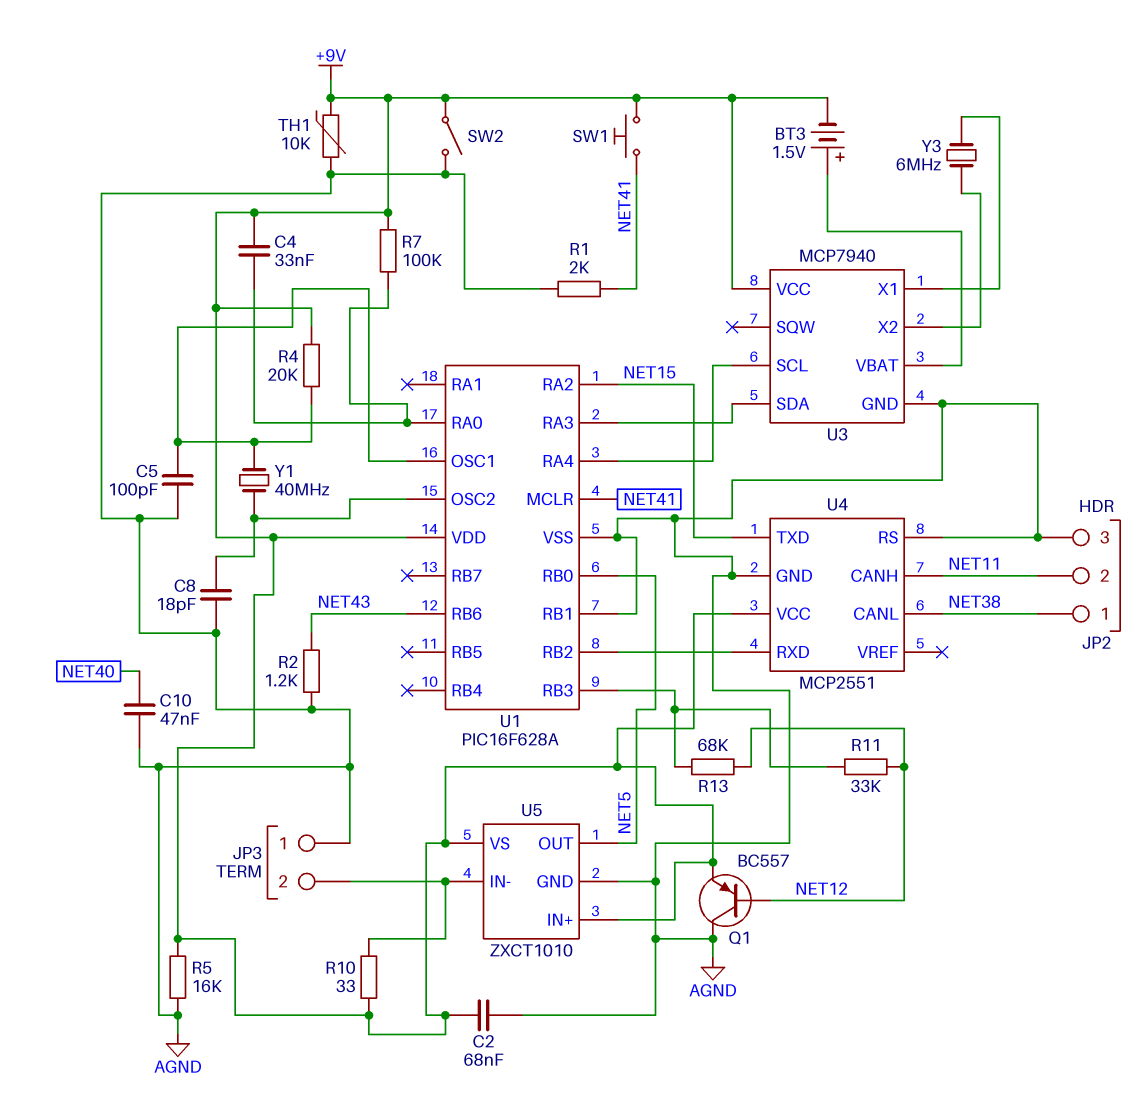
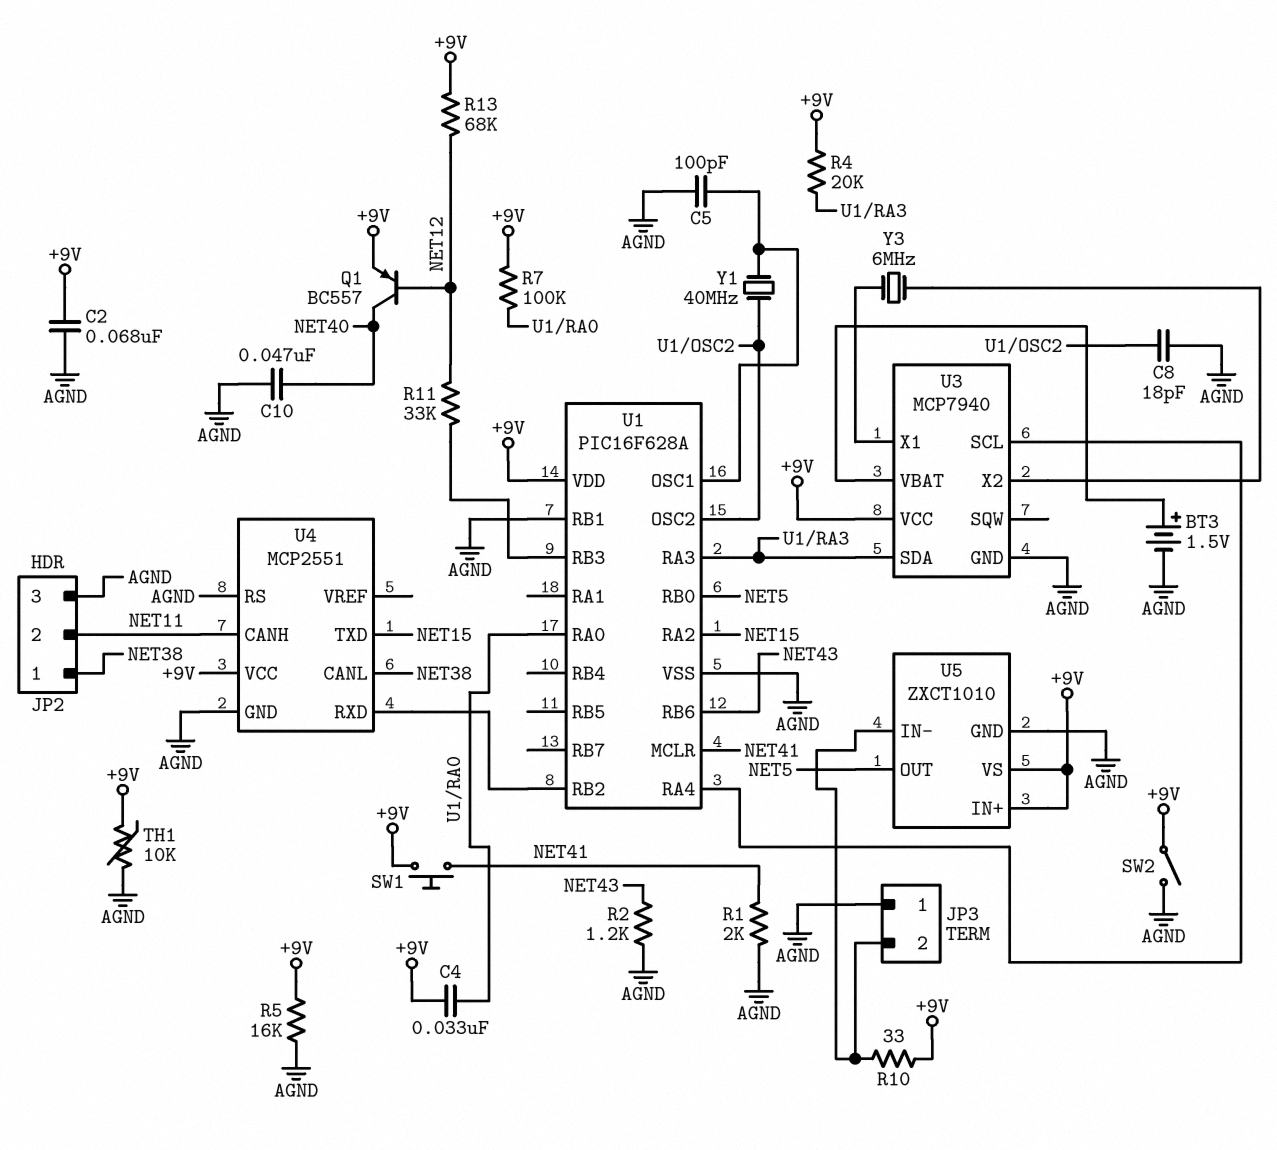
BT3: 1.5V (plus U3/VBAT, minus +9V) -> 1.5V (plus U3/VBAT, minus AGND)
Q1: PNP BC557 (B NET12, C AGND, E +9V) -> PNP BC557 (B NET12, C NET40, E +9V)
R4: 20k (+9V, U1/OSC1) -> 20k (+9V, U1/RA3)
R13: 68k (NET12, U1/RB3) -> 68k (+9V, NET12)

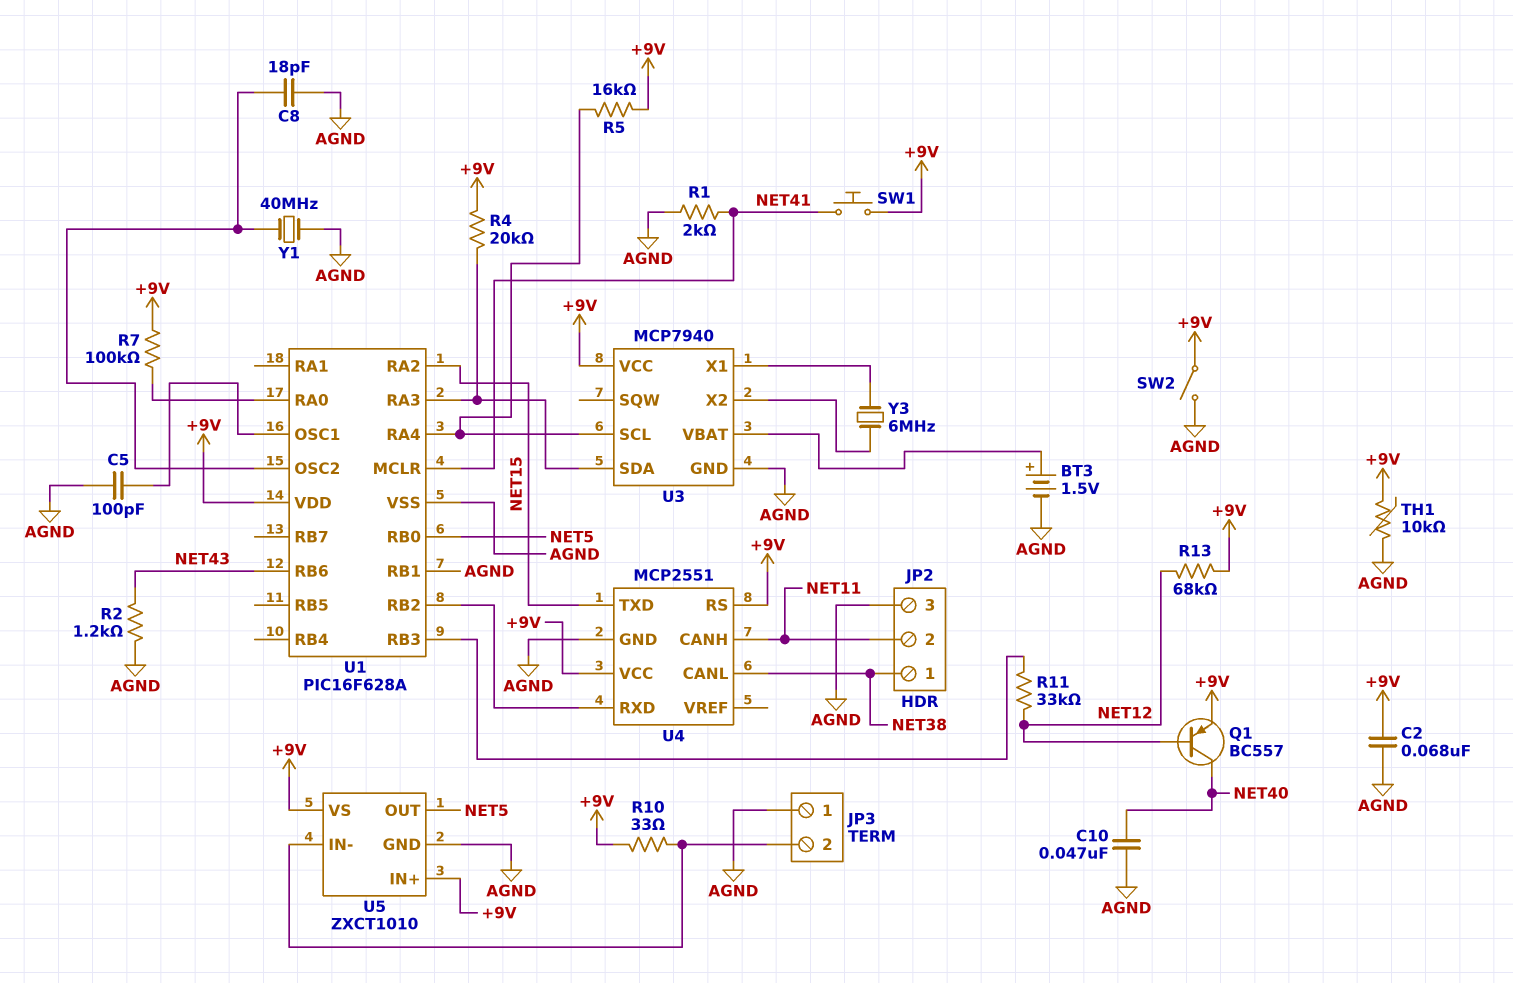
C4: 33nF (+9V, U1/RA0) -> none
R5: 16k (+9V, AGND) -> 16k (+9V, U1/RA4)
U4 pin RS: AGND -> +9V
Y1: 40MHz (U1/OSC1, U1/OSC2) -> 40MHz (AGND, U1/OSC2)

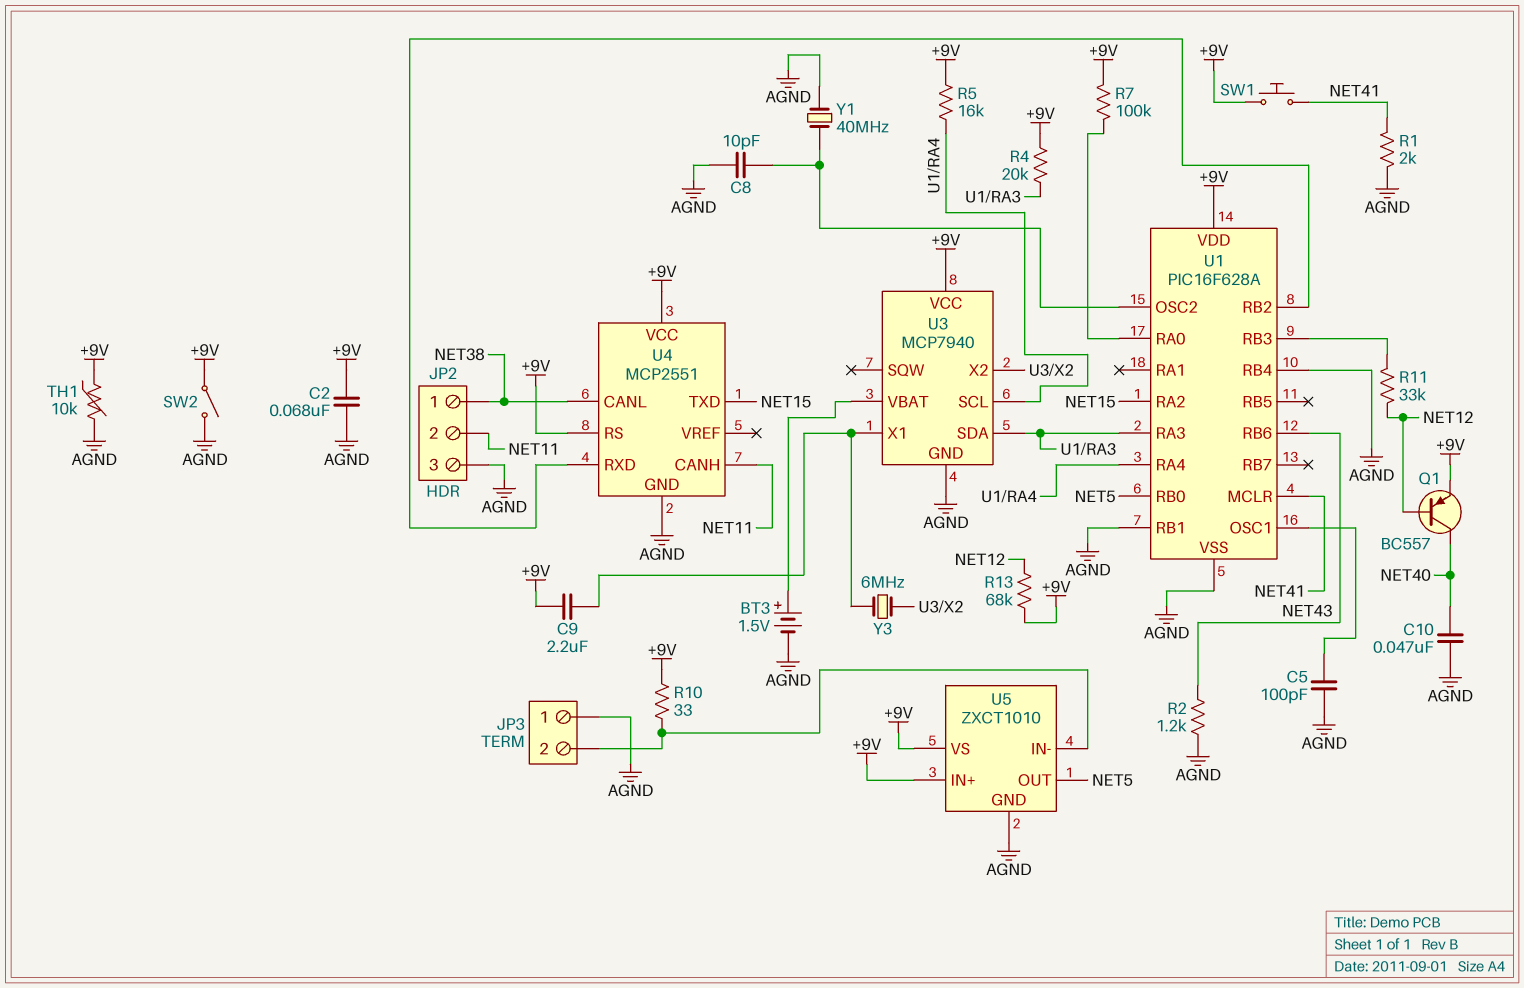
C8: 18pF (AGND, U1/OSC2) -> 10pF (AGND, U1/OSC2)
C9: none -> 2.2uF (+9V, U3/X1)
U1 pin RB4: none -> AGND

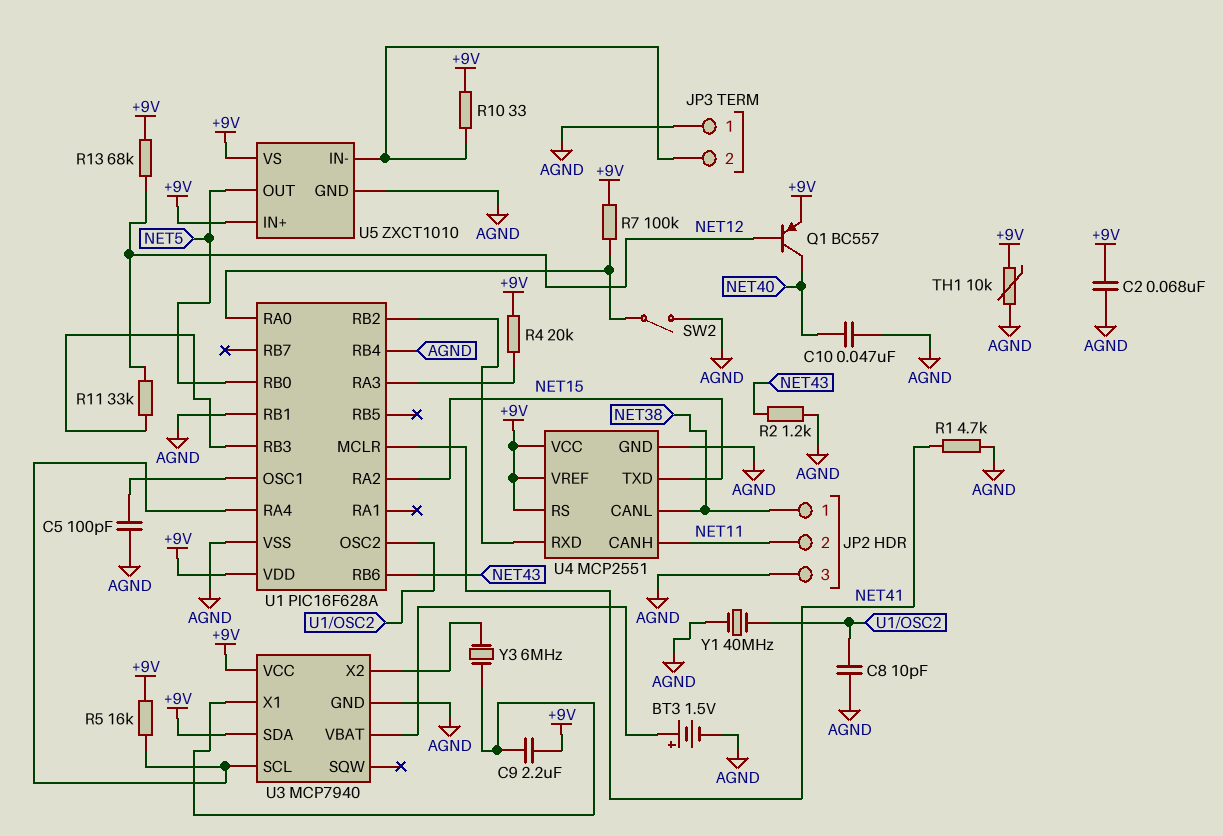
R1: 2k (AGND, NET41) -> 4.7k (AGND, NET41)
SW1: button (+9V, NET41) -> none
SW2: switch (+9V, AGND) -> switch (AGND, U1/RA0)
U3 pin SDA: U1/RA3 -> +9V
U4 pin VREF: none -> +9V

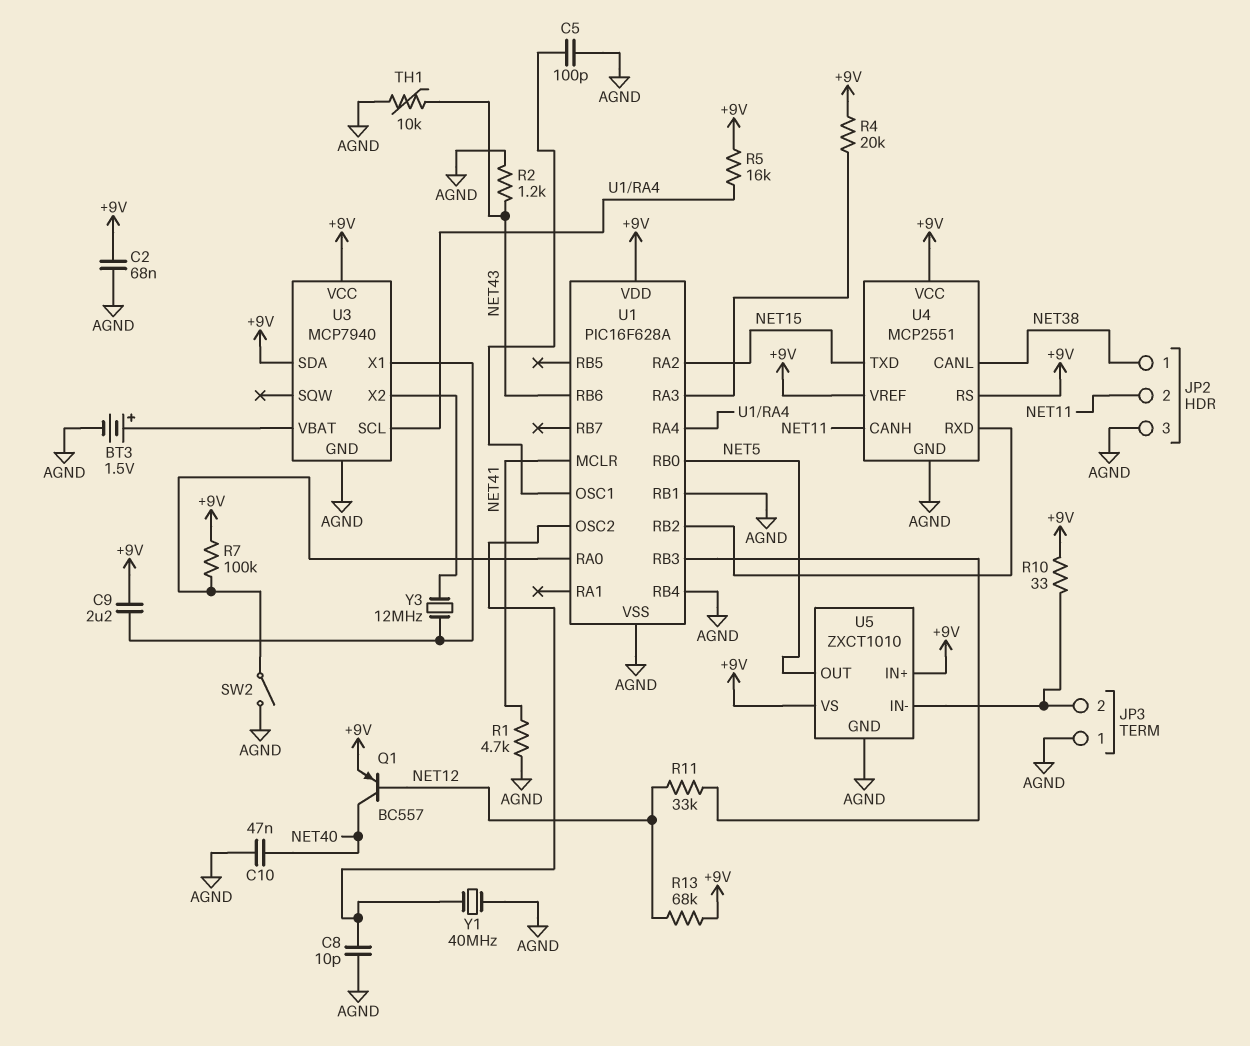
TH1: 10k (+9V, AGND) -> 10k (AGND, NET43)
Y3: 6MHz (U3/X1, U3/X2) -> 12MHz (U3/X1, U3/X2)

